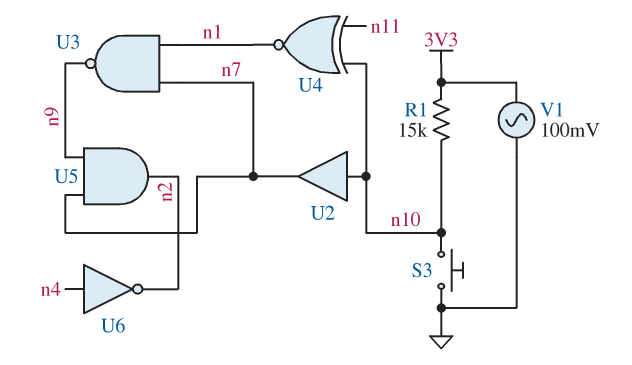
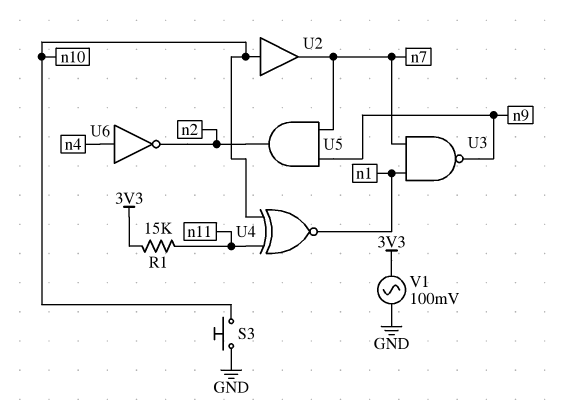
R1: 15k (3V3, n10) -> 15k (3V3, n11)

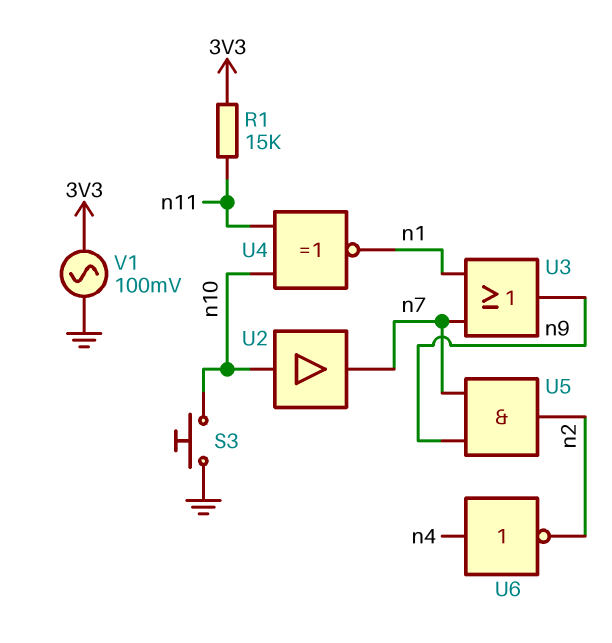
U3: NAND (in n1, in n7, out n9) -> OR (in n1, in n7, out n9)

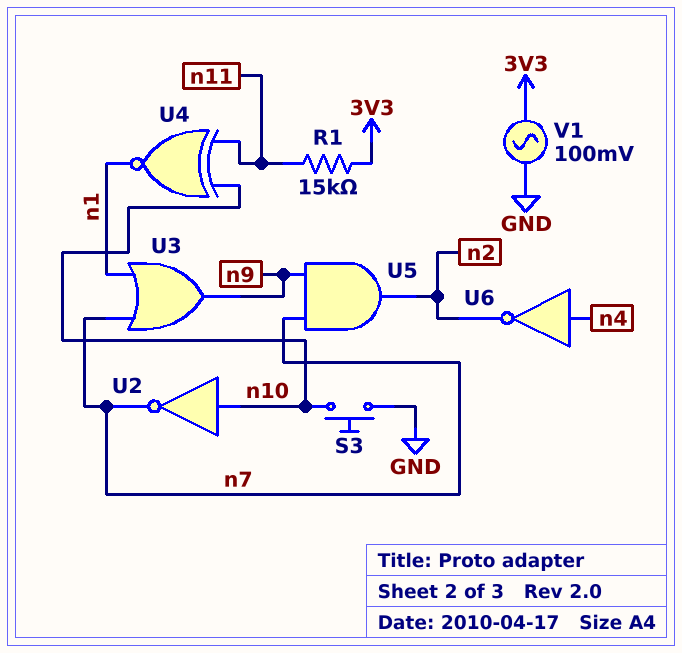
U2: buffer (in n10, out n7) -> NOT (in n10, out n7)

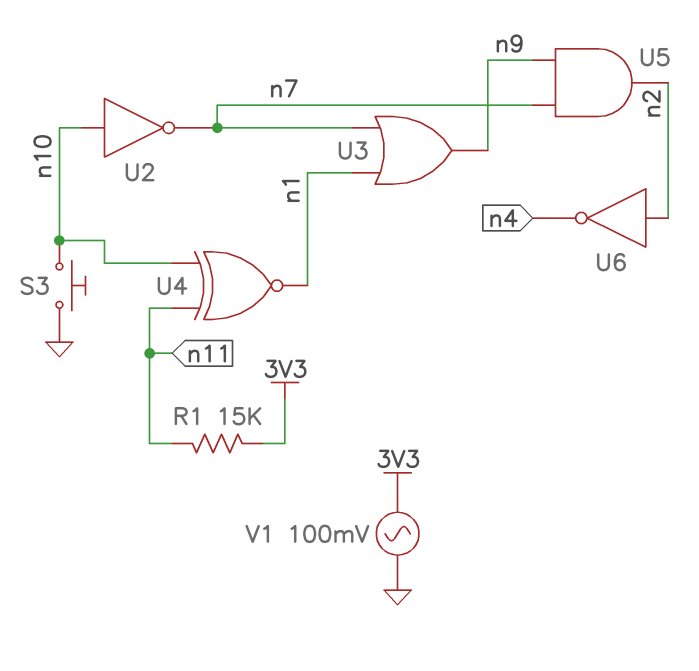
U6: NOT (in n4, out n2) -> NOT (in n2, out n4)

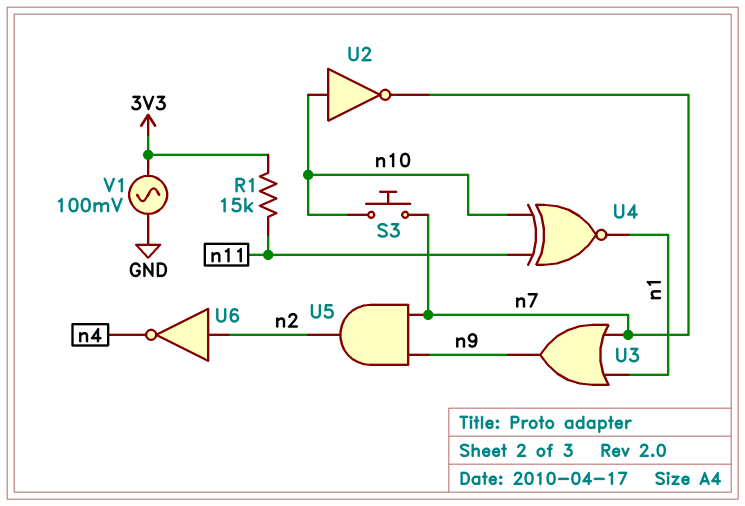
S3: button (GND, n10) -> button (n7, n10)

